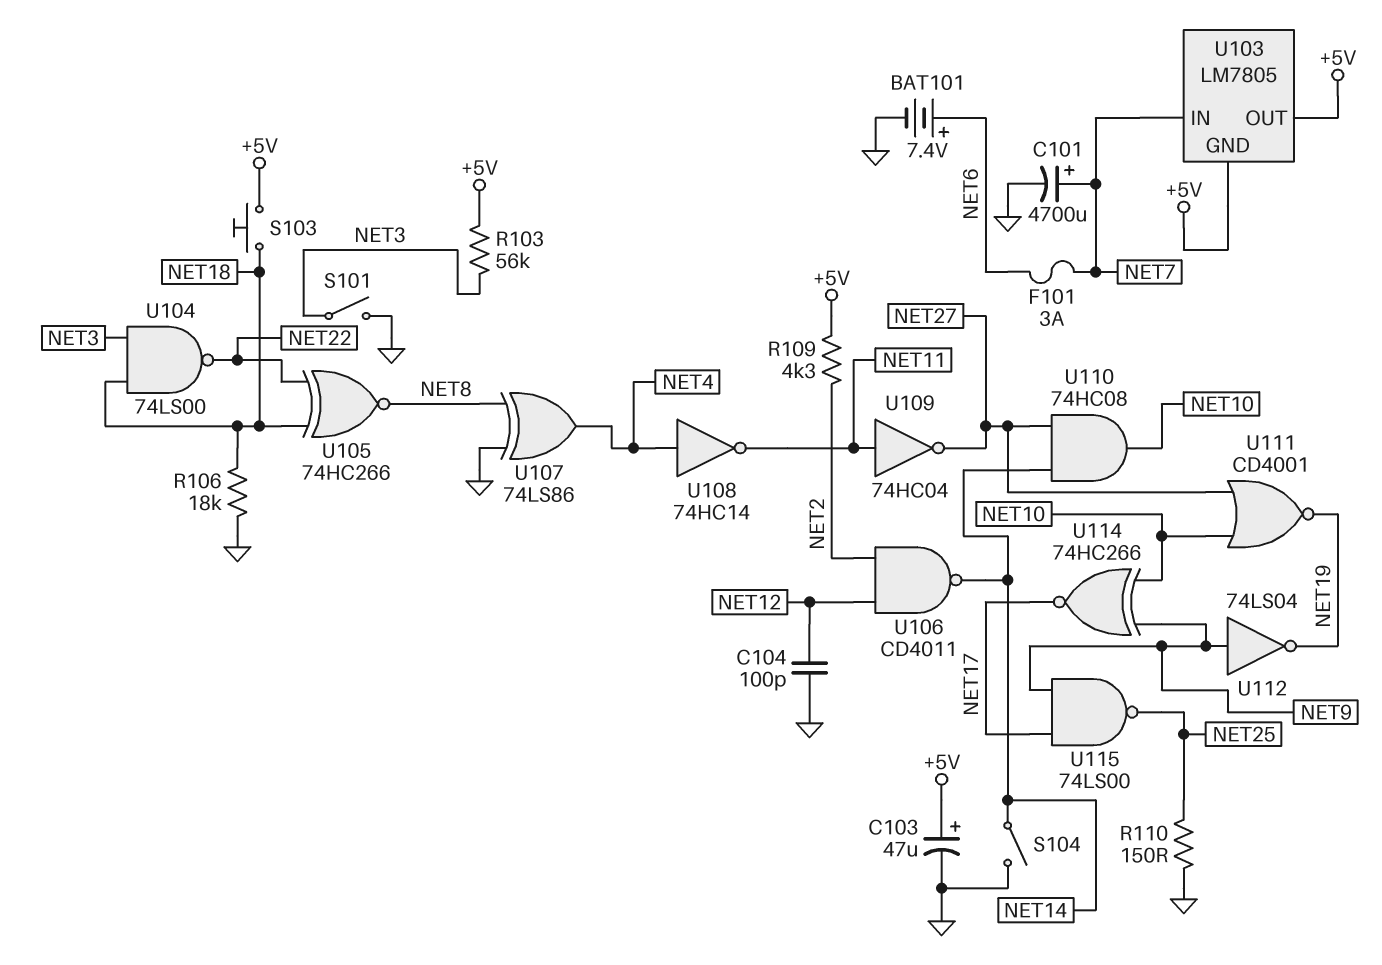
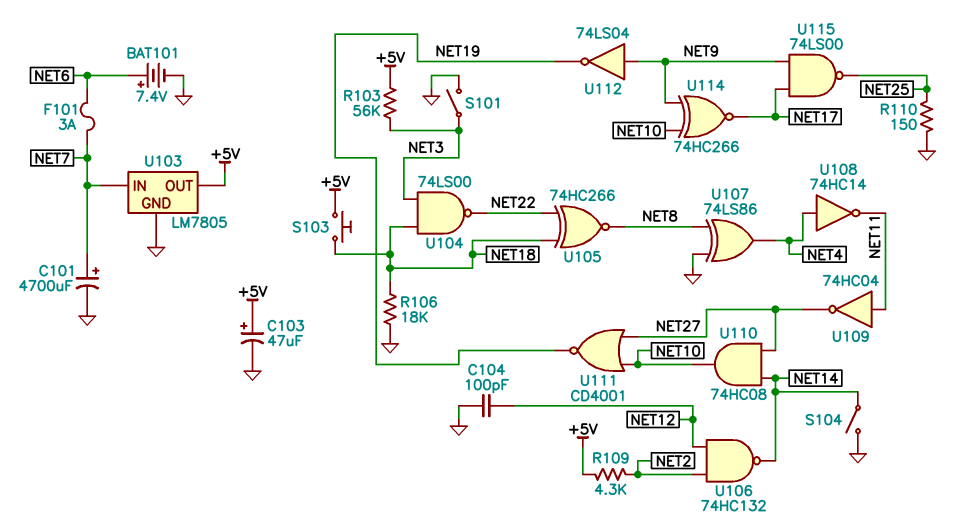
U103 pin GND: +5V -> GND
U106: NAND CD4011 (in NET2, in NET12, out NET14) -> NAND 74HC132 (in NET2, in NET12, out NET14)

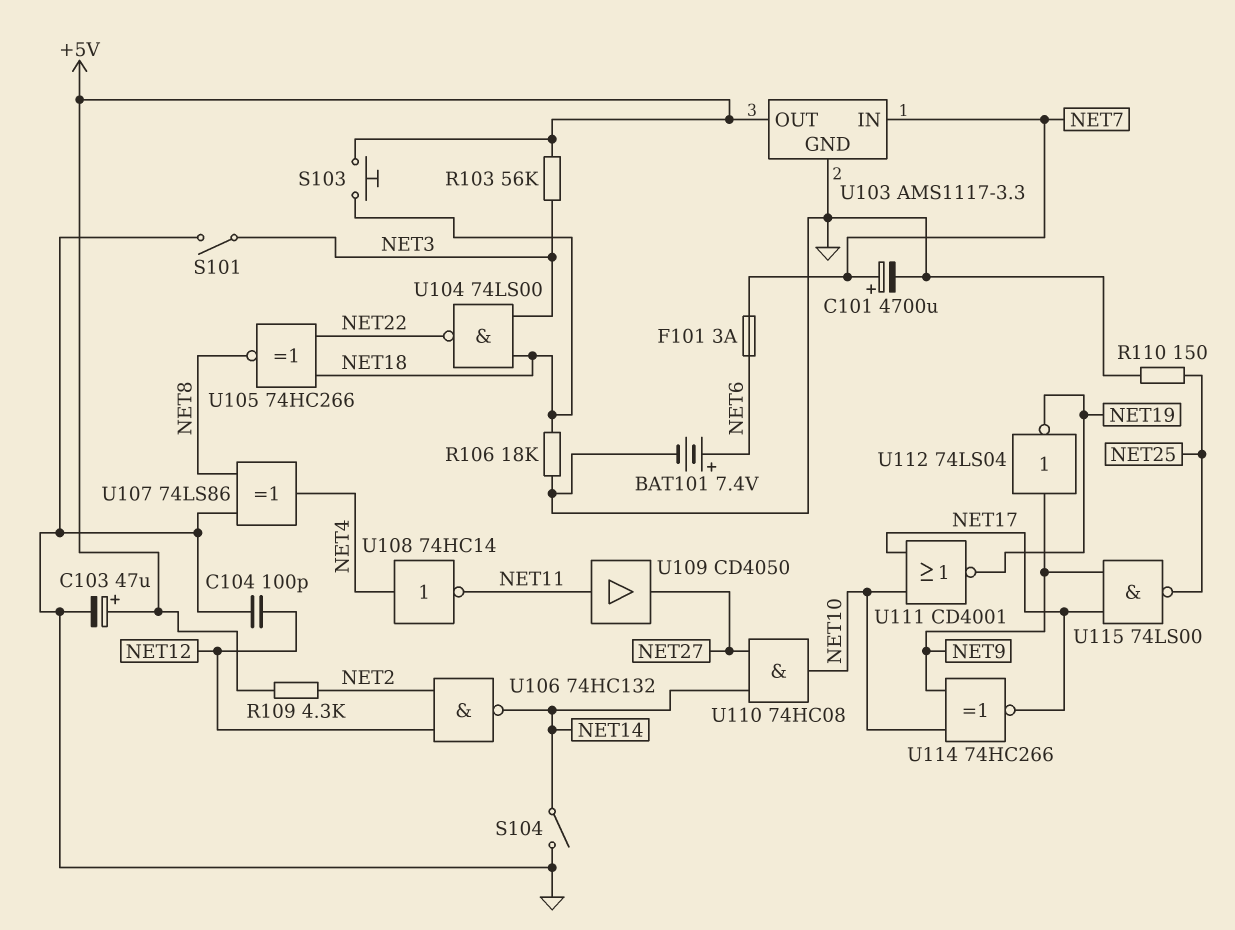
U103: LM7805 -> AMS1117-3.3
U109: NOT 74HC04 (in NET11, out NET27) -> buffer CD4050 (in NET11, out NET27)
U111: NOR CD4001 (in NET10, in NET27, out NET19) -> NOR CD4001 (in NET10, in NET17, out NET19)

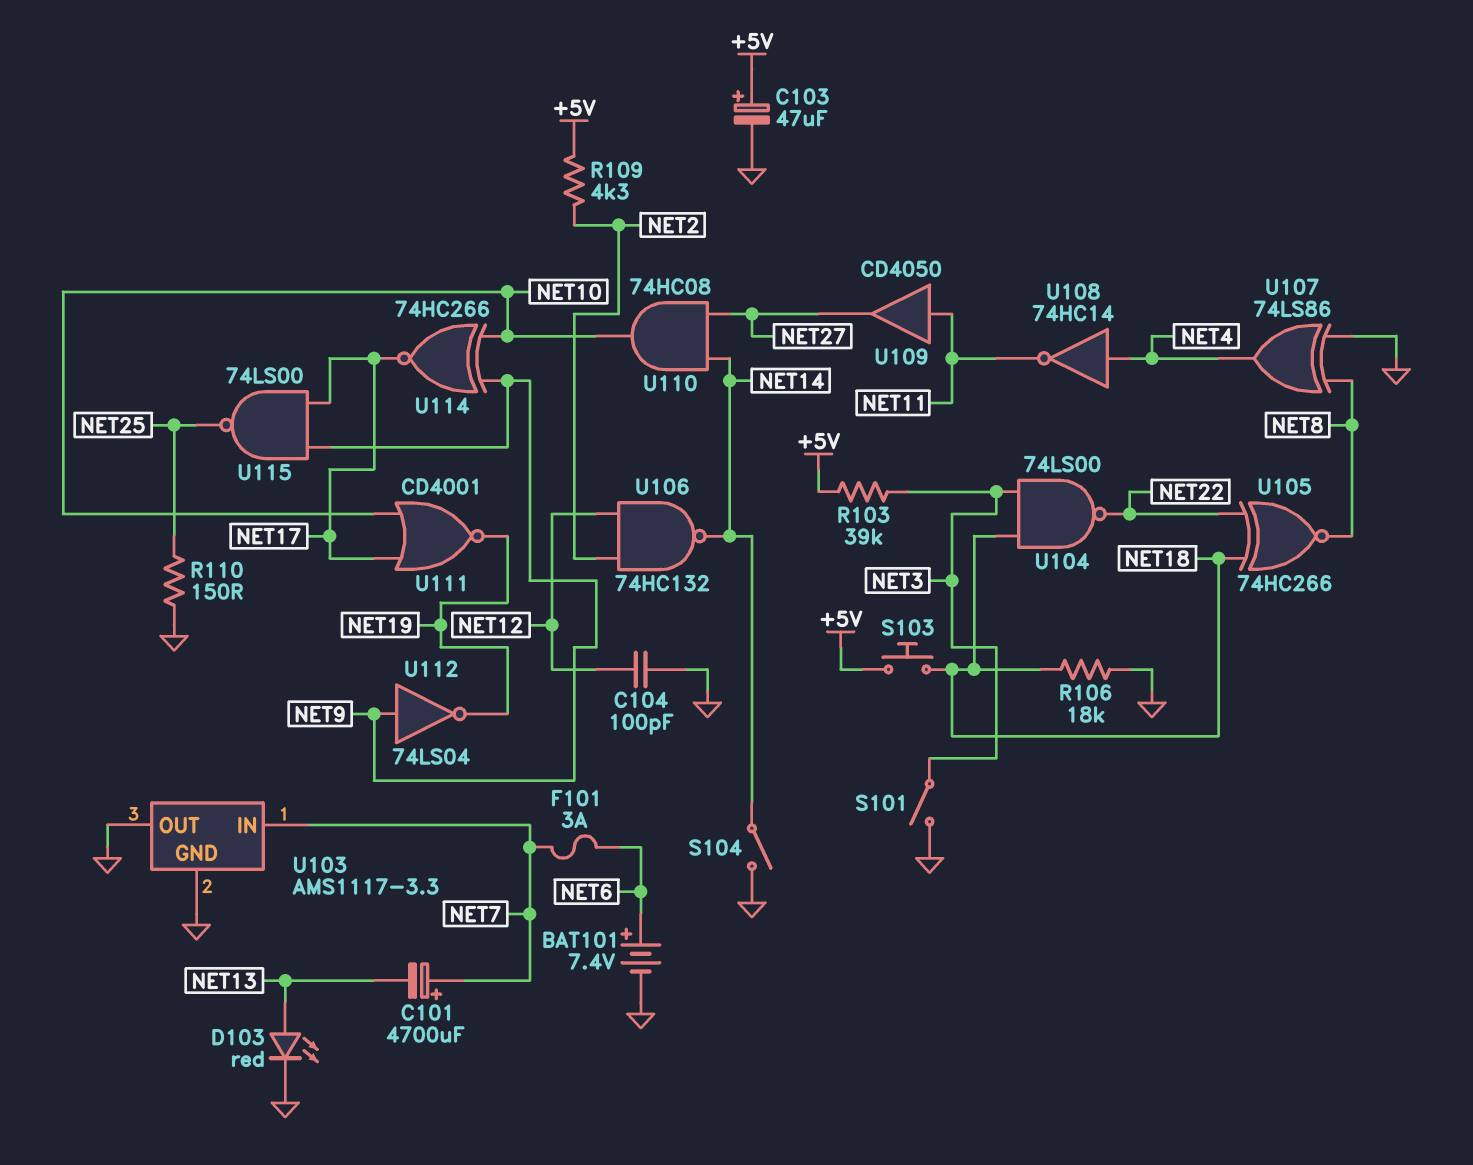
C101: 4700uF (plus NET7, minus GND) -> 4700uF (plus NET7, minus NET13)
D103: none -> LED red (A NET13, K GND)
R103: 56k (+5V, NET3) -> 39k (+5V, NET3)
U103 pin OUT: +5V -> GND

